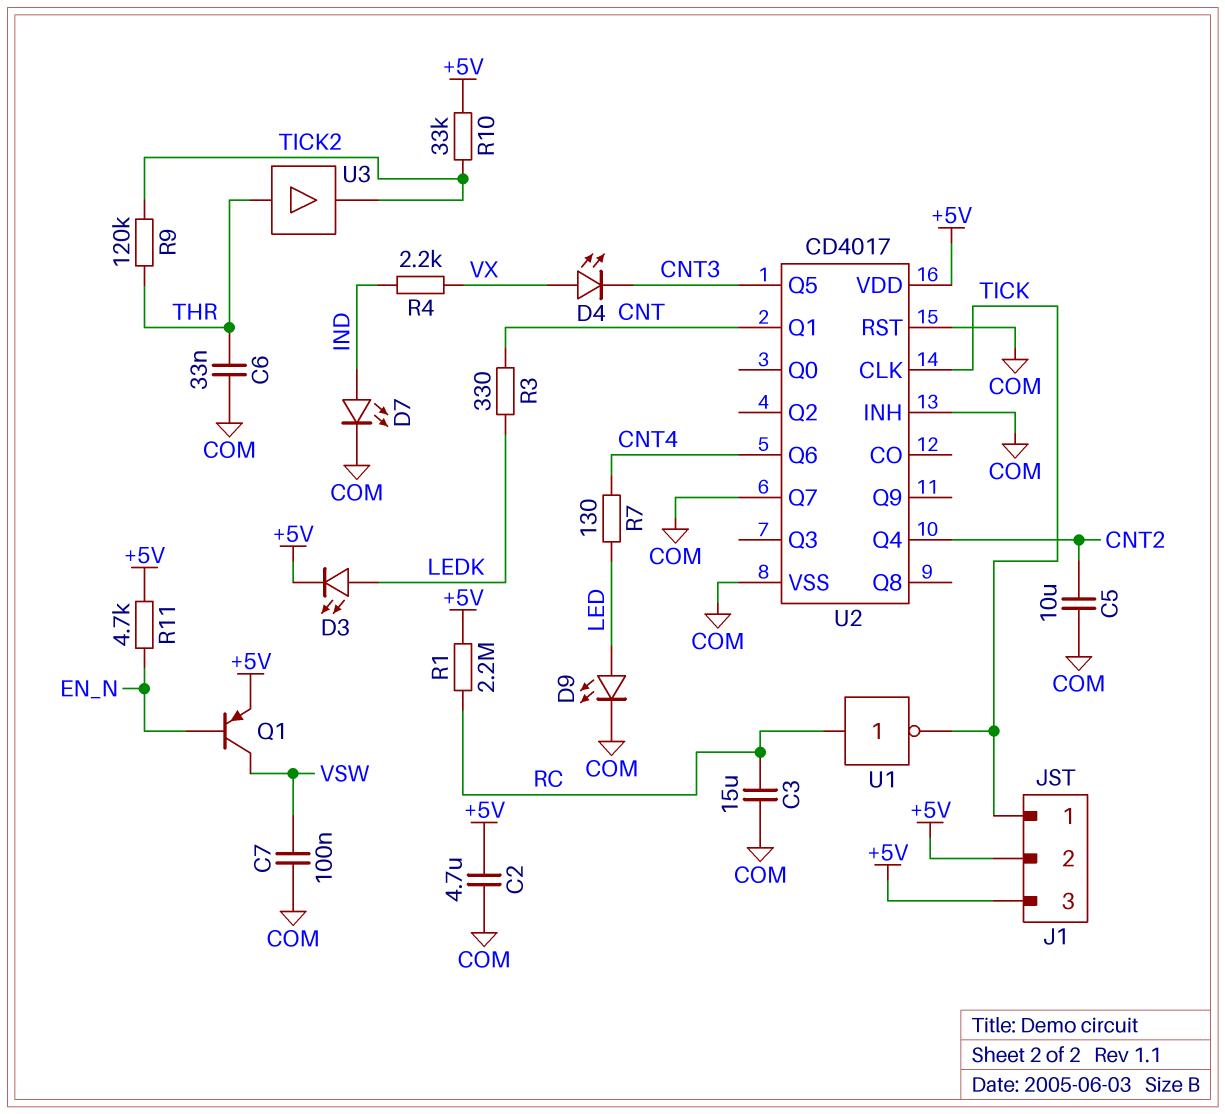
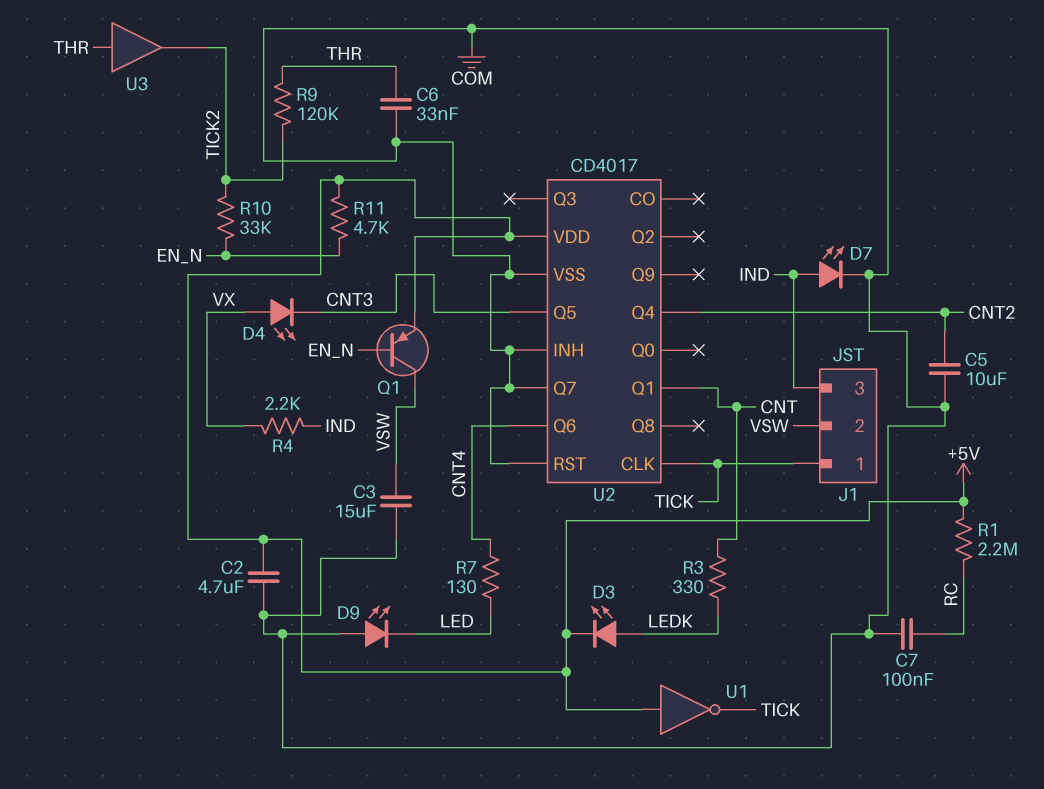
C3: 15uF (COM, RC) -> 15uF (COM, VSW)
C7: 100nF (COM, VSW) -> 100nF (COM, RC)
D9: LED (A LED, K COM) -> LED (A COM, K LED)
J1 pin 2: +5V -> VSW
J1 pin 3: +5V -> IND
R10: 33k (+5V, TICK2) -> 33k (EN_N, TICK2)
U1: NOT (in RC, out TICK) -> NOT (in +5V, out TICK)

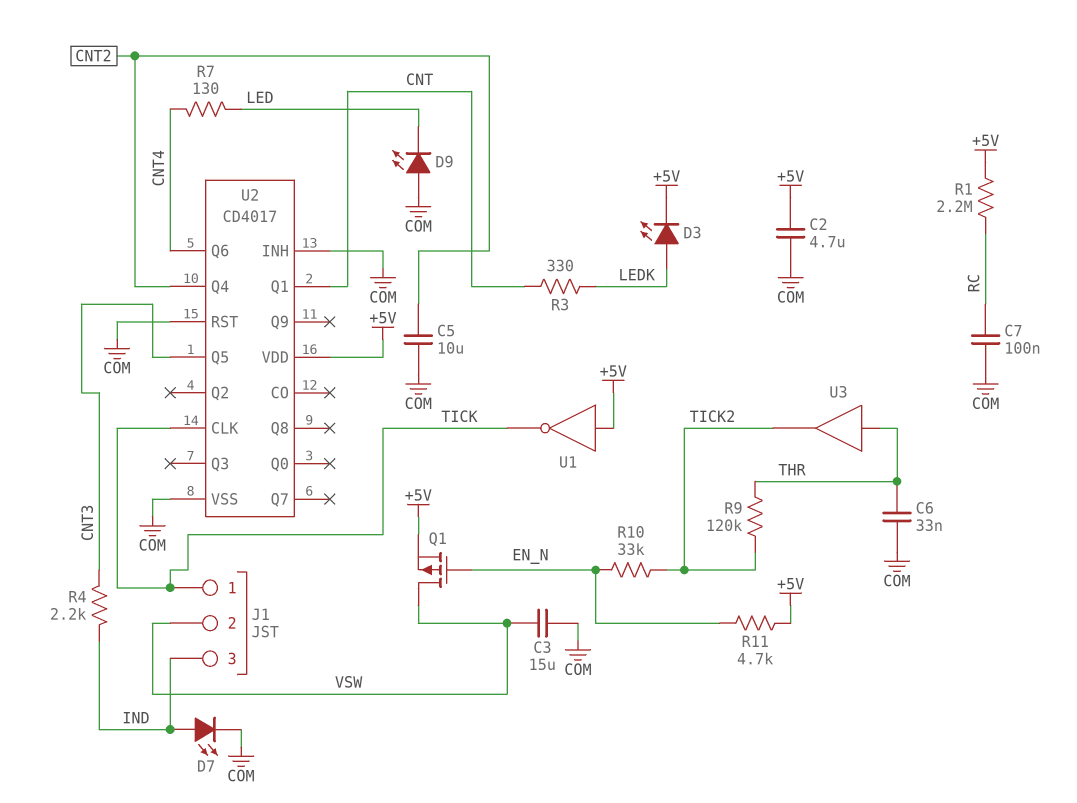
D4: LED (A VX, K CNT3) -> none
Q1: PNP (B EN_N, C VSW, E +5V) -> PMOS (G EN_N, D VSW, S +5V)
R4: 2.2k (IND, VX) -> 2.2k (CNT3, IND)
U2 pin Q7: COM -> none

